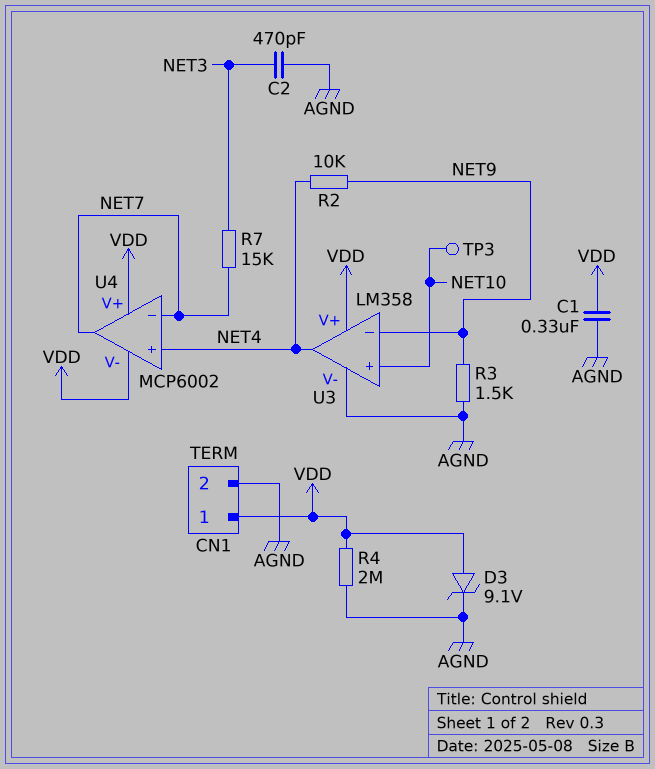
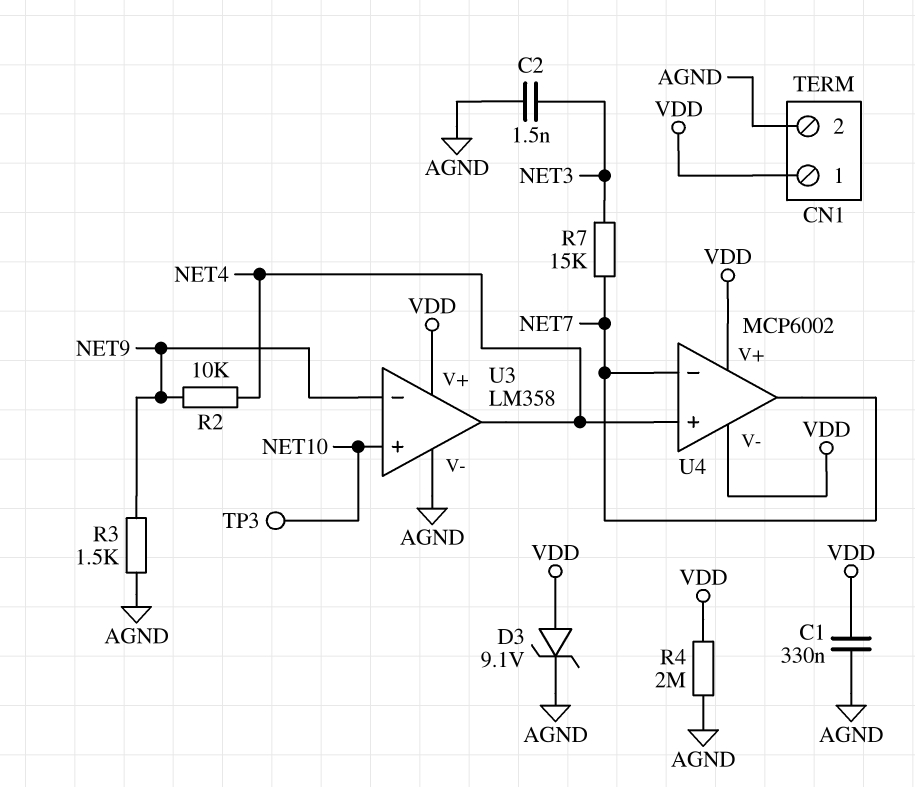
C2: 470pF (AGND, NET3) -> 1.5nF (AGND, NET3)

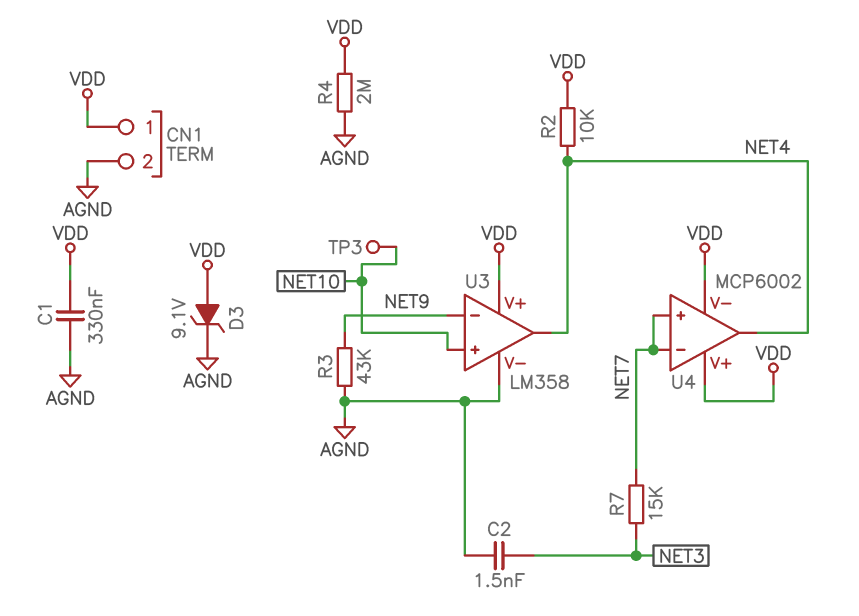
R2: 10k (NET4, NET9) -> 10k (NET4, VDD)
R3: 1.5k (AGND, NET9) -> 43k (AGND, NET9)
U4 pin in+: NET4 -> NET7
U4 pin out: NET7 -> NET4

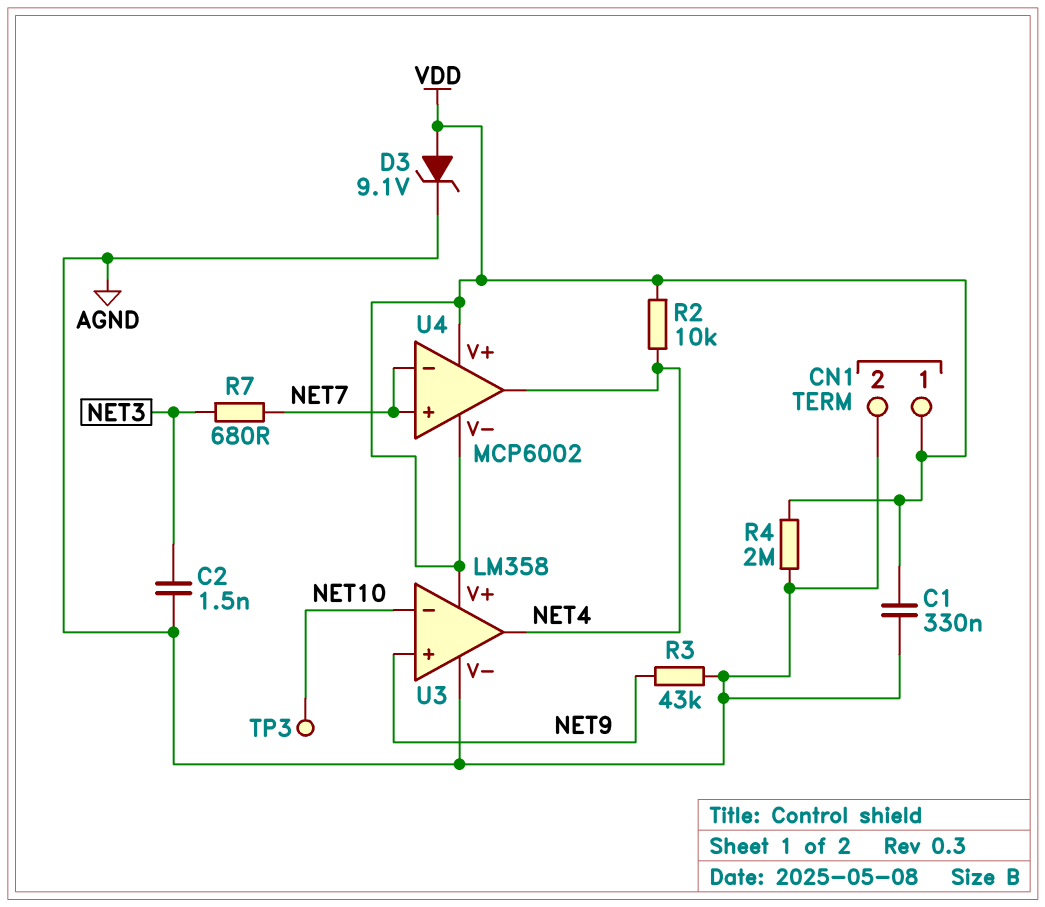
R7: 15k (NET3, NET7) -> 680 (NET3, NET7)
U3 pin in+: NET10 -> NET9
U3 pin in-: NET9 -> NET10

